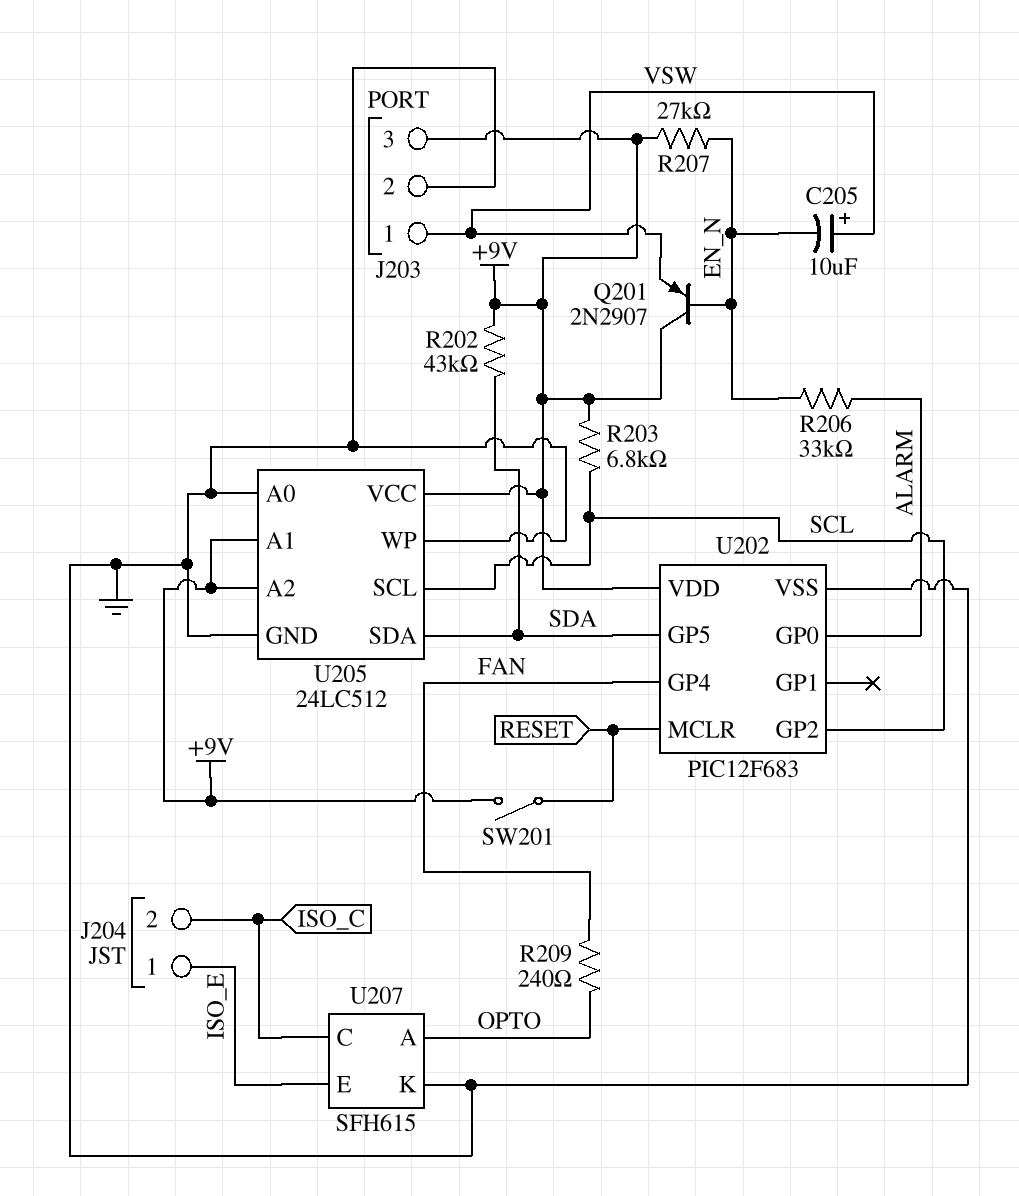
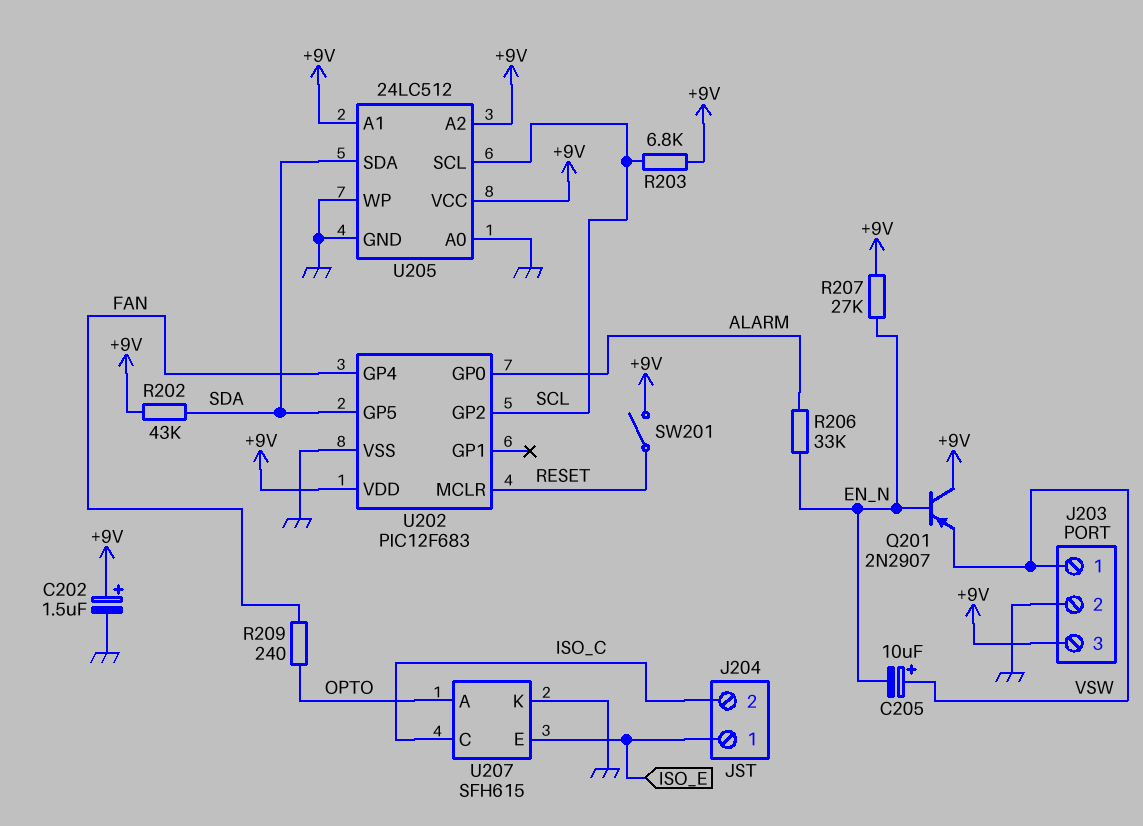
C202: none -> 1.5uF (plus +9V, minus GND)

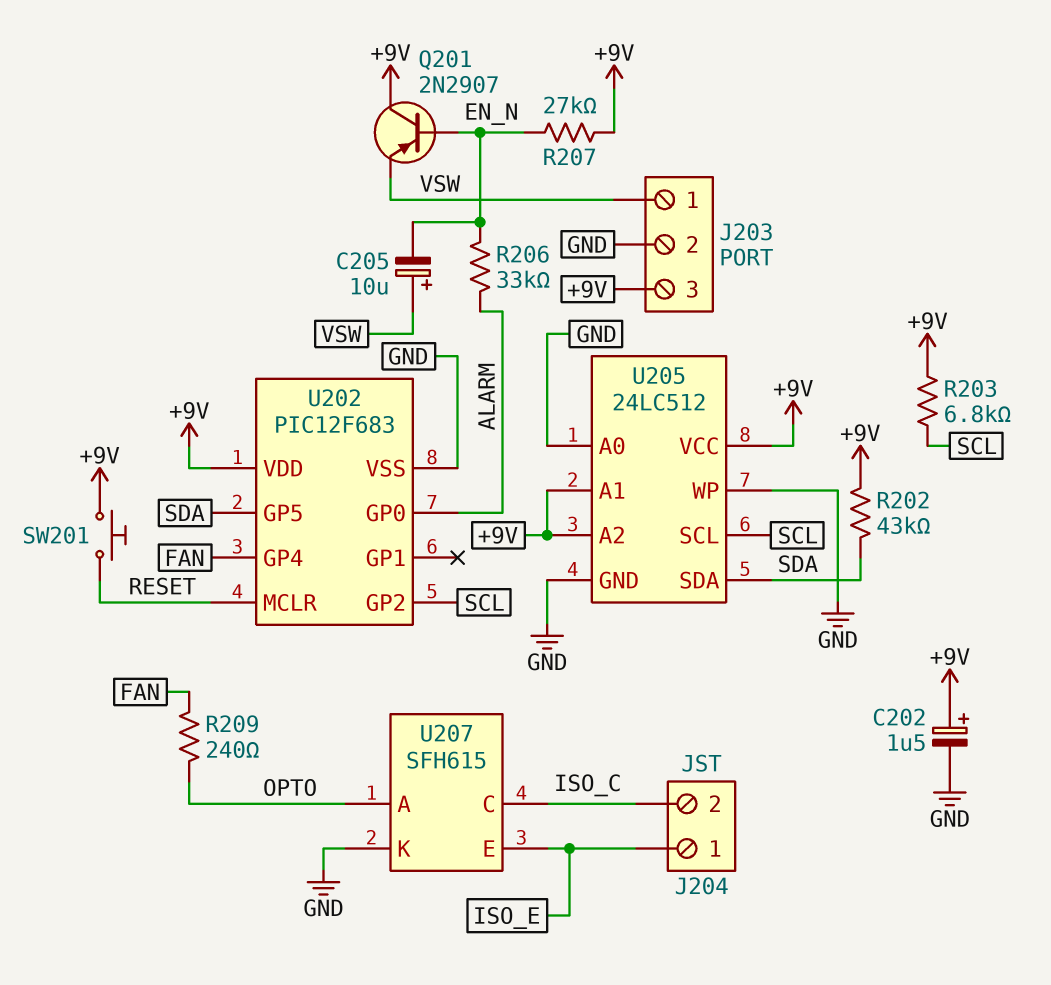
SW201: switch (+9V, RESET) -> button (+9V, RESET)

